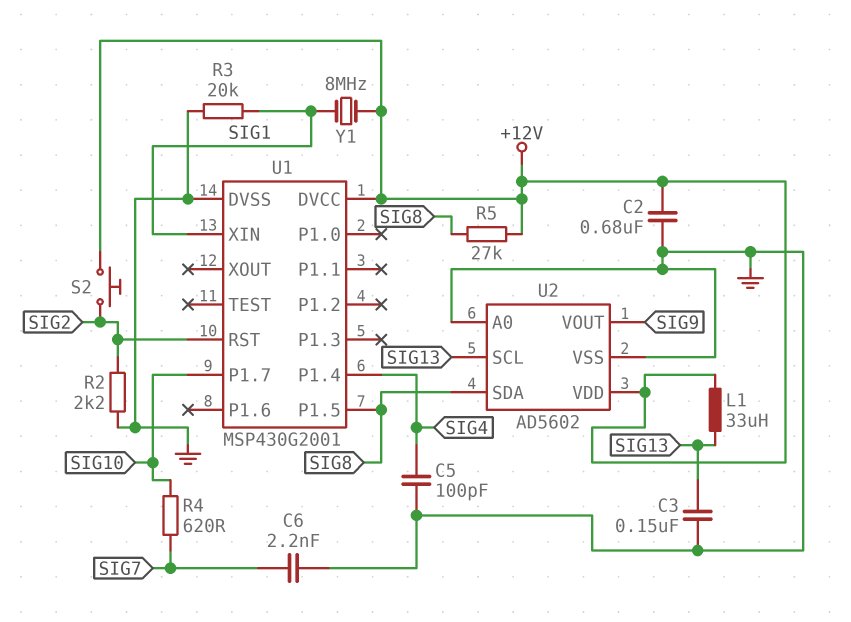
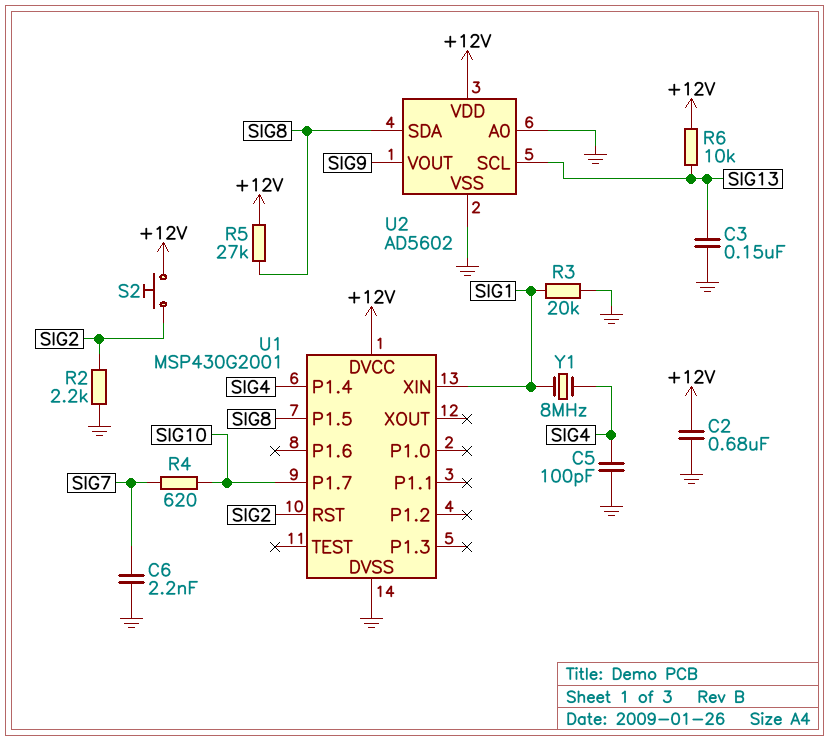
L1: 33uH (+12V, SIG13) -> none
R6: none -> 10k (+12V, SIG13)
Y1: 8MHz (+12V, SIG1) -> 8MHz (SIG1, SIG4)

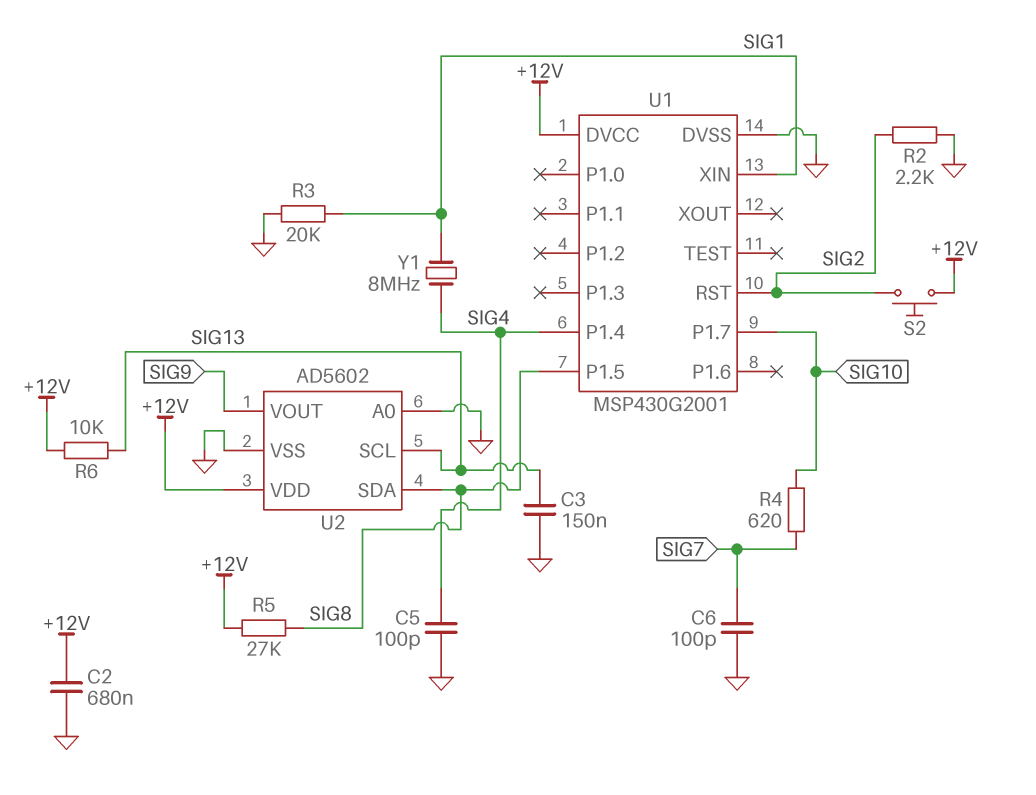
C6: 2.2nF (GND, SIG7) -> 100pF (GND, SIG7)

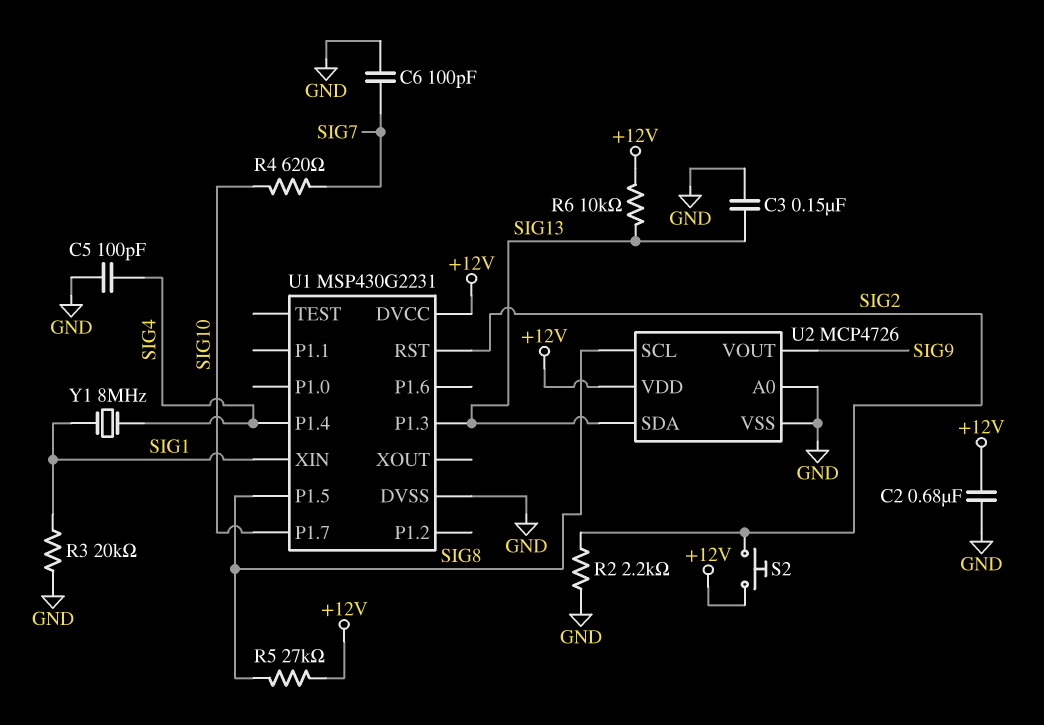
U1: MSP430G2001 -> MSP430G2231
U1 pin P1.3: none -> SIG13
U2: AD5602 -> MCP4726
U2 pin SCL: SIG13 -> SIG8
U2 pin SDA: SIG8 -> SIG13

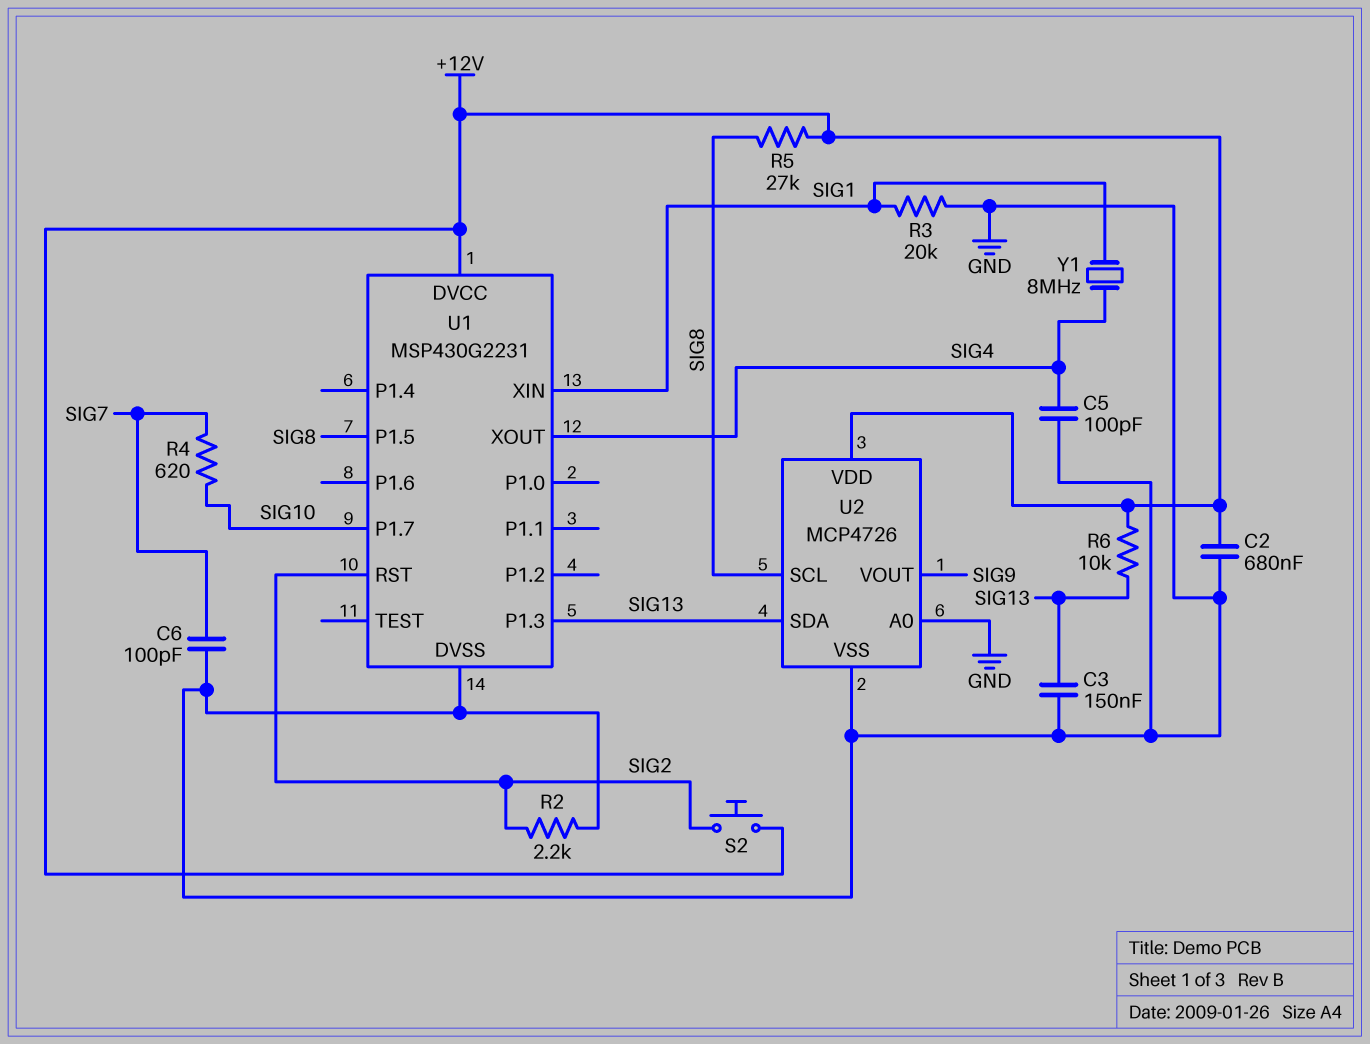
U1 pin P1.4: SIG4 -> none
U1 pin XOUT: none -> SIG4

